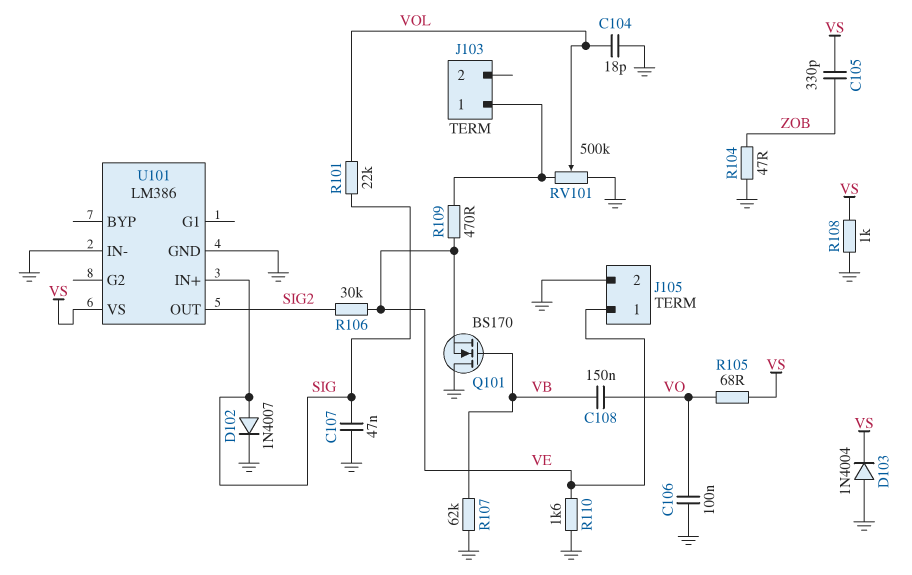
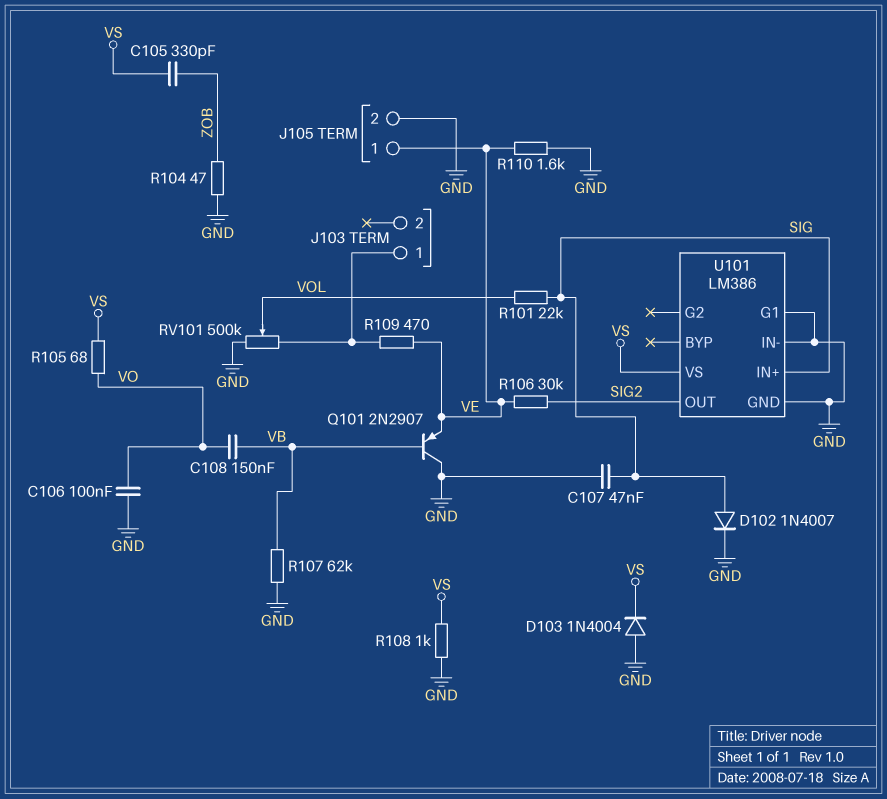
C104: 18pF (GND, VOL) -> none
Q101: NMOS BS170 (G VB, D GND, S VE) -> PNP 2N2907 (B VB, C GND, E VE)
U101 pin G1: none -> GND

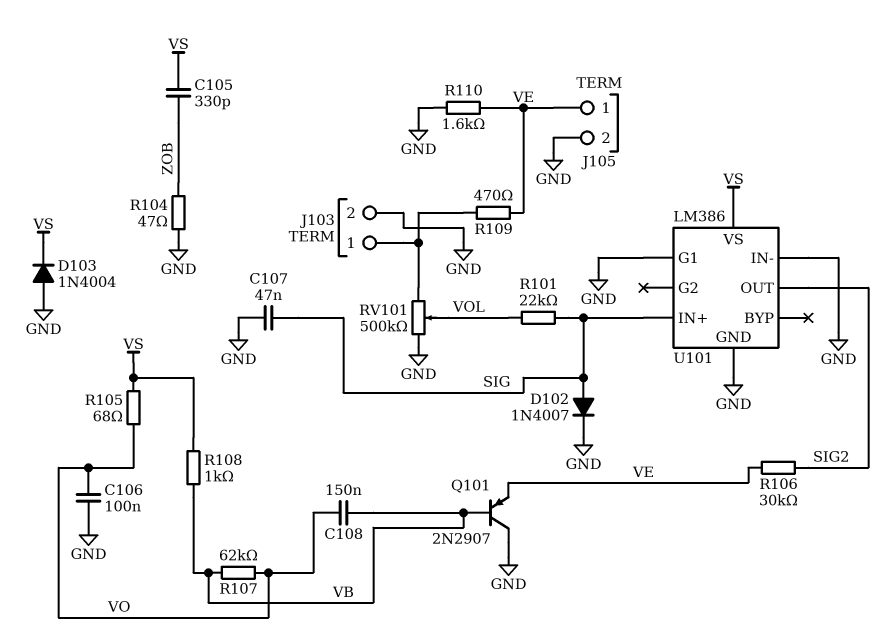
J103 pin 2: none -> GND
R107: 62k (GND, VB) -> 62k (VB, VO)
R108: 1k (GND, VS) -> 1k (VB, VS)

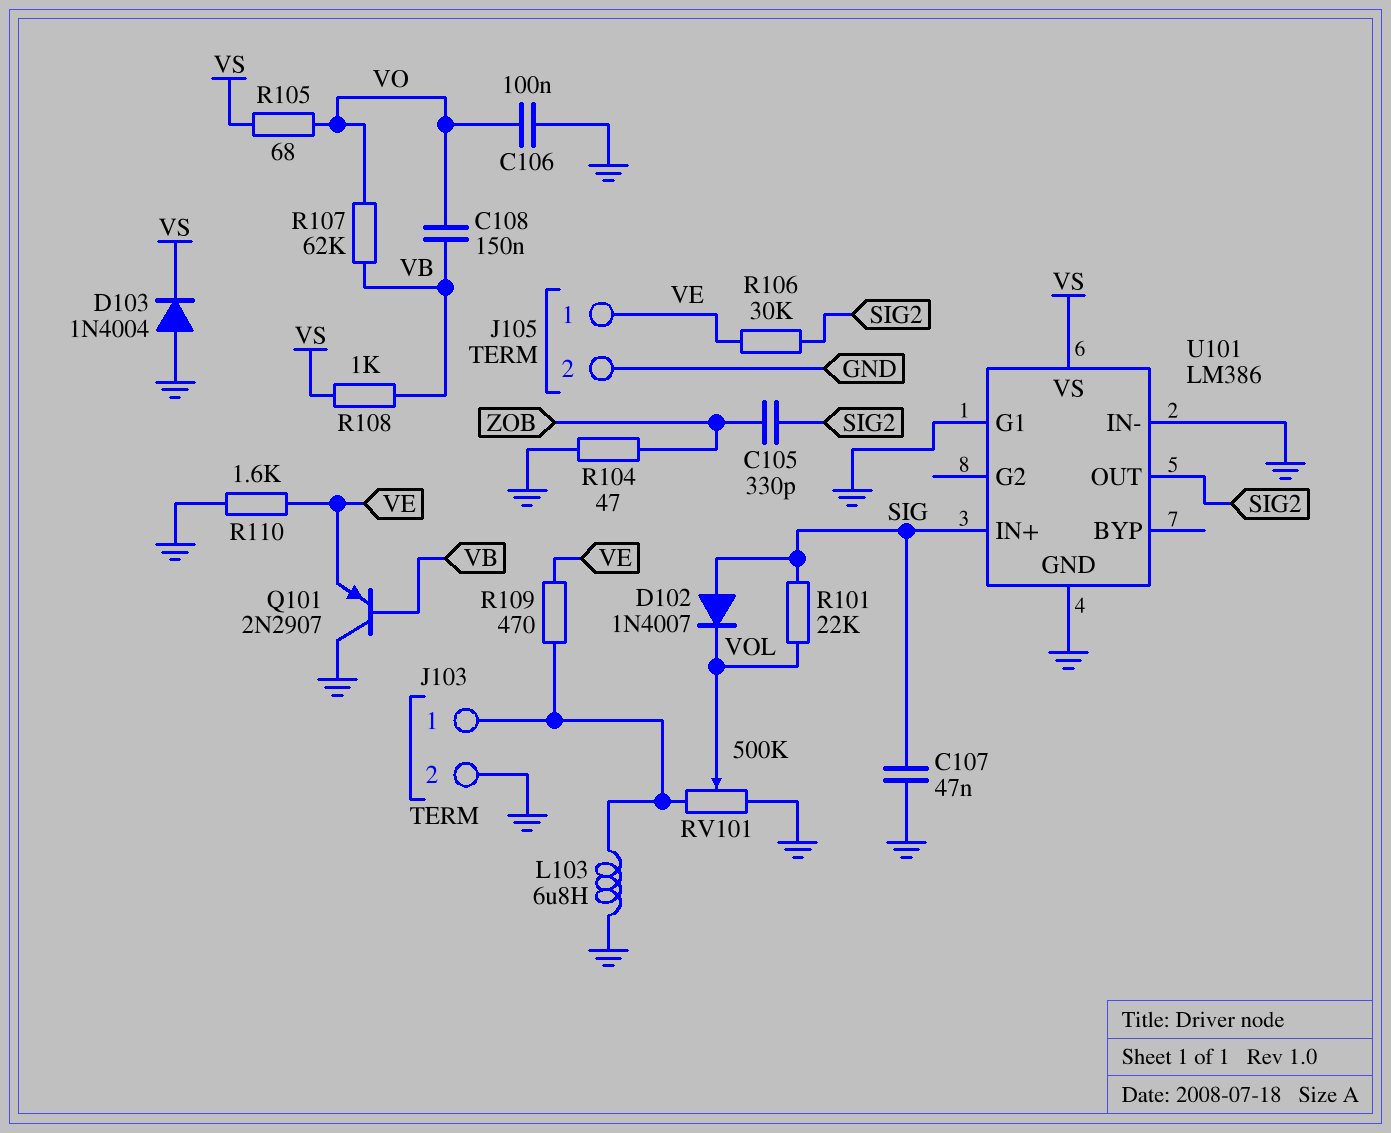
C105: 330pF (VS, ZOB) -> 330pF (SIG2, ZOB)
D102: diode 1N4007 (A SIG, K GND) -> diode 1N4007 (A SIG, K VOL)
L103: none -> 6.8uH (GND, J103/1)

